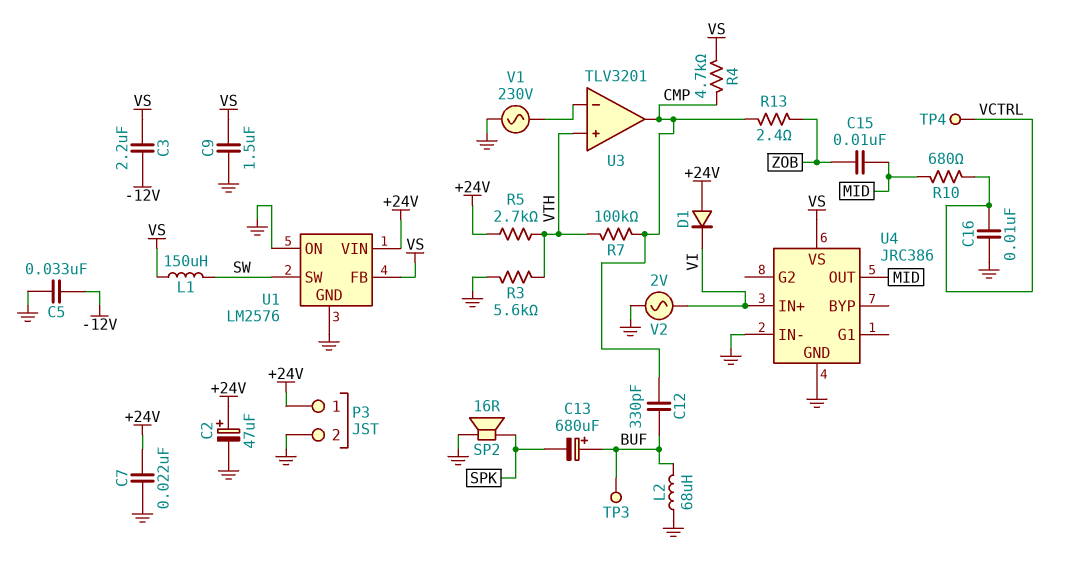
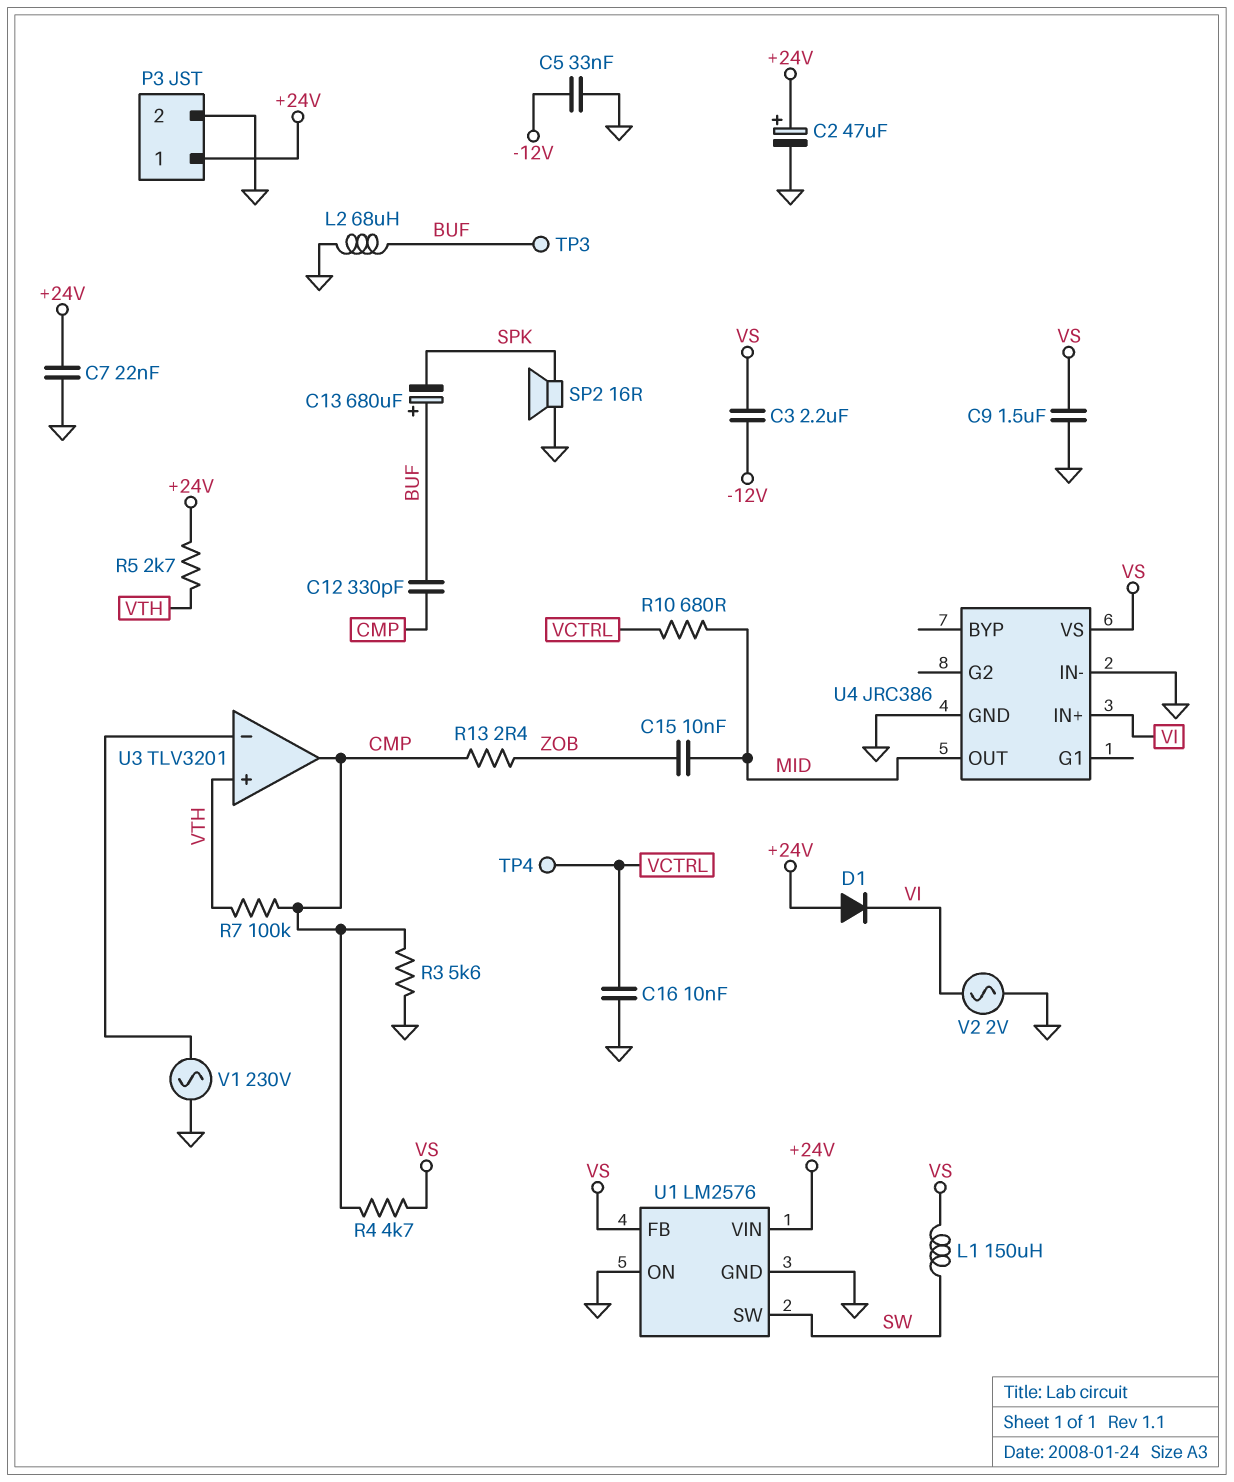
R3: 5.6k (GND, VTH) -> 5.6k (CMP, GND)

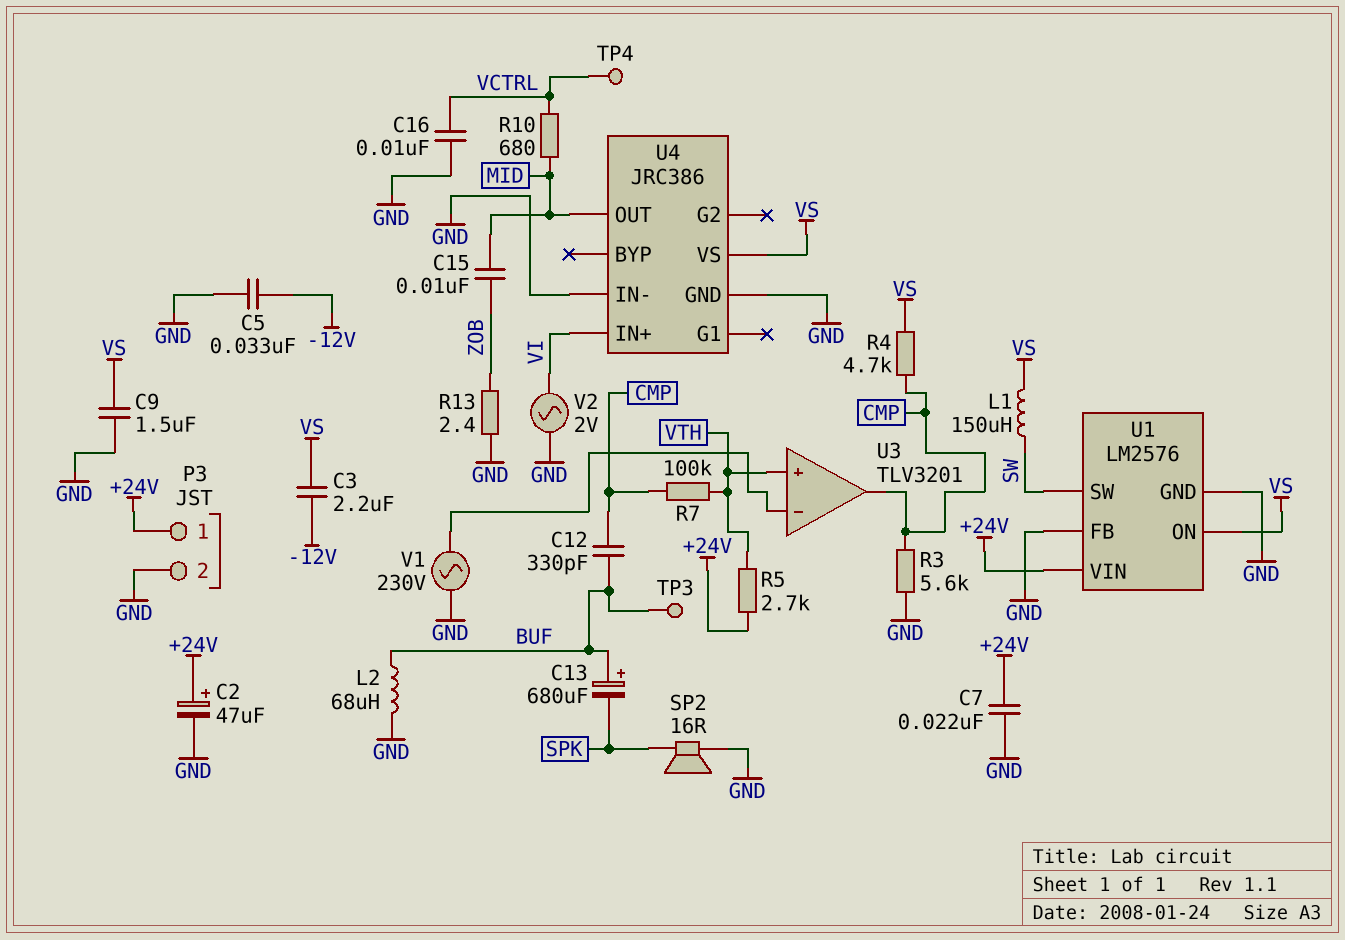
D1: diode (A +24V, K VI) -> none
R13: 2.4 (CMP, ZOB) -> 2.4 (GND, ZOB)
U1 pin FB: VS -> GND
U1 pin ON: GND -> VS

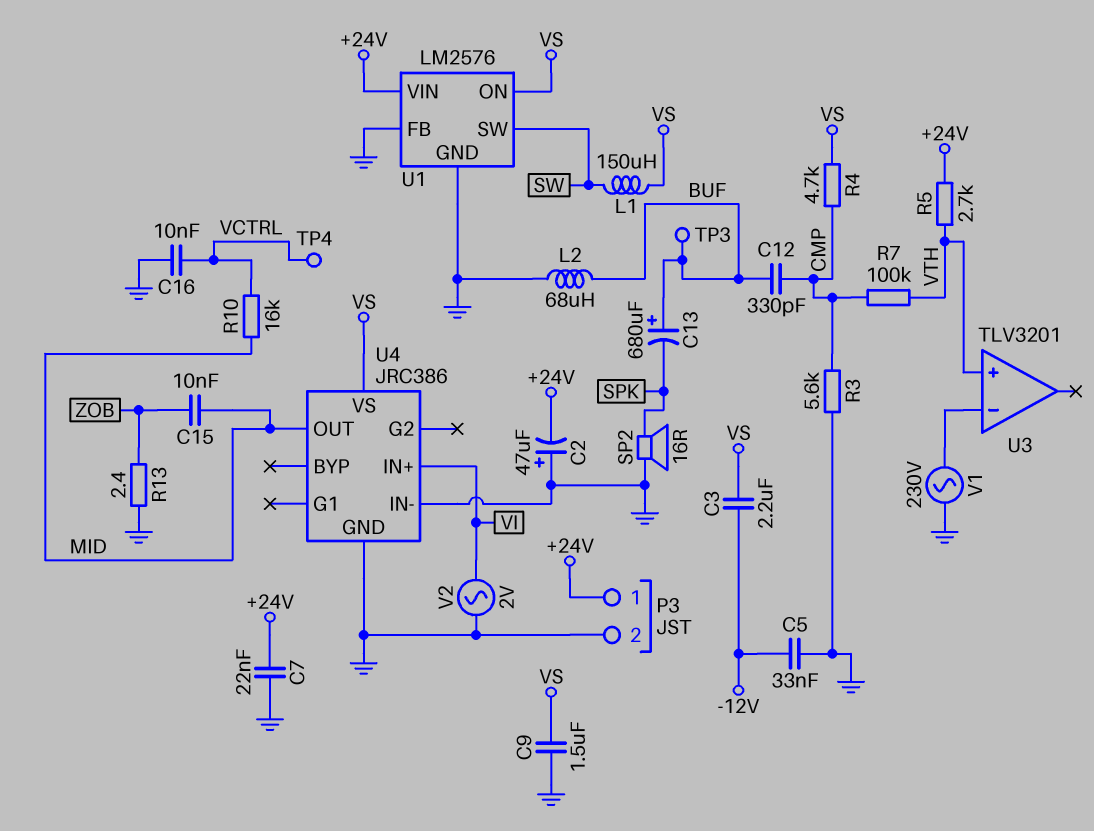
C2: 47uF (plus +24V, minus GND) -> 47uF (plus GND, minus +24V)
R10: 680 (MID, VCTRL) -> 16k (MID, VCTRL)
U3 pin out: CMP -> none

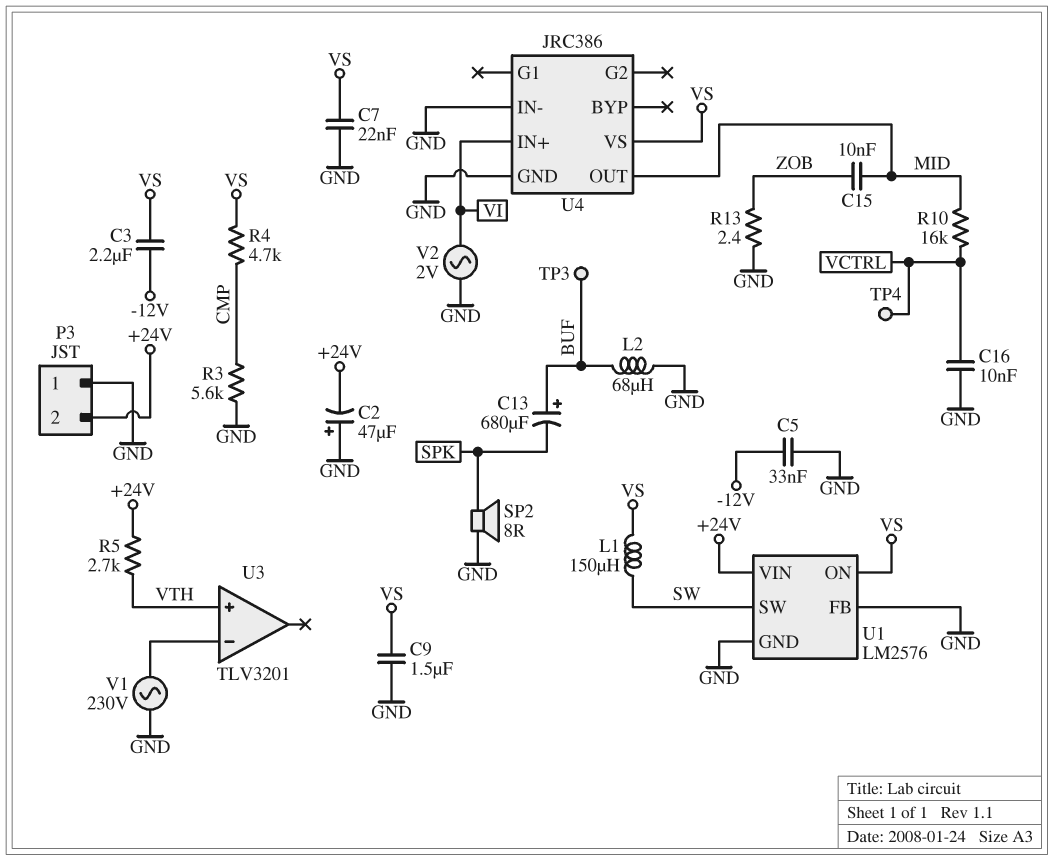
C7: 22nF (+24V, GND) -> 22nF (GND, VS)
C12: 330pF (BUF, CMP) -> none
P3 pin 1: +24V -> GND
P3 pin 2: GND -> +24V
R7: 100k (CMP, VTH) -> none
SP2: speaker 16R (GND, SPK) -> speaker 8R (GND, SPK)

